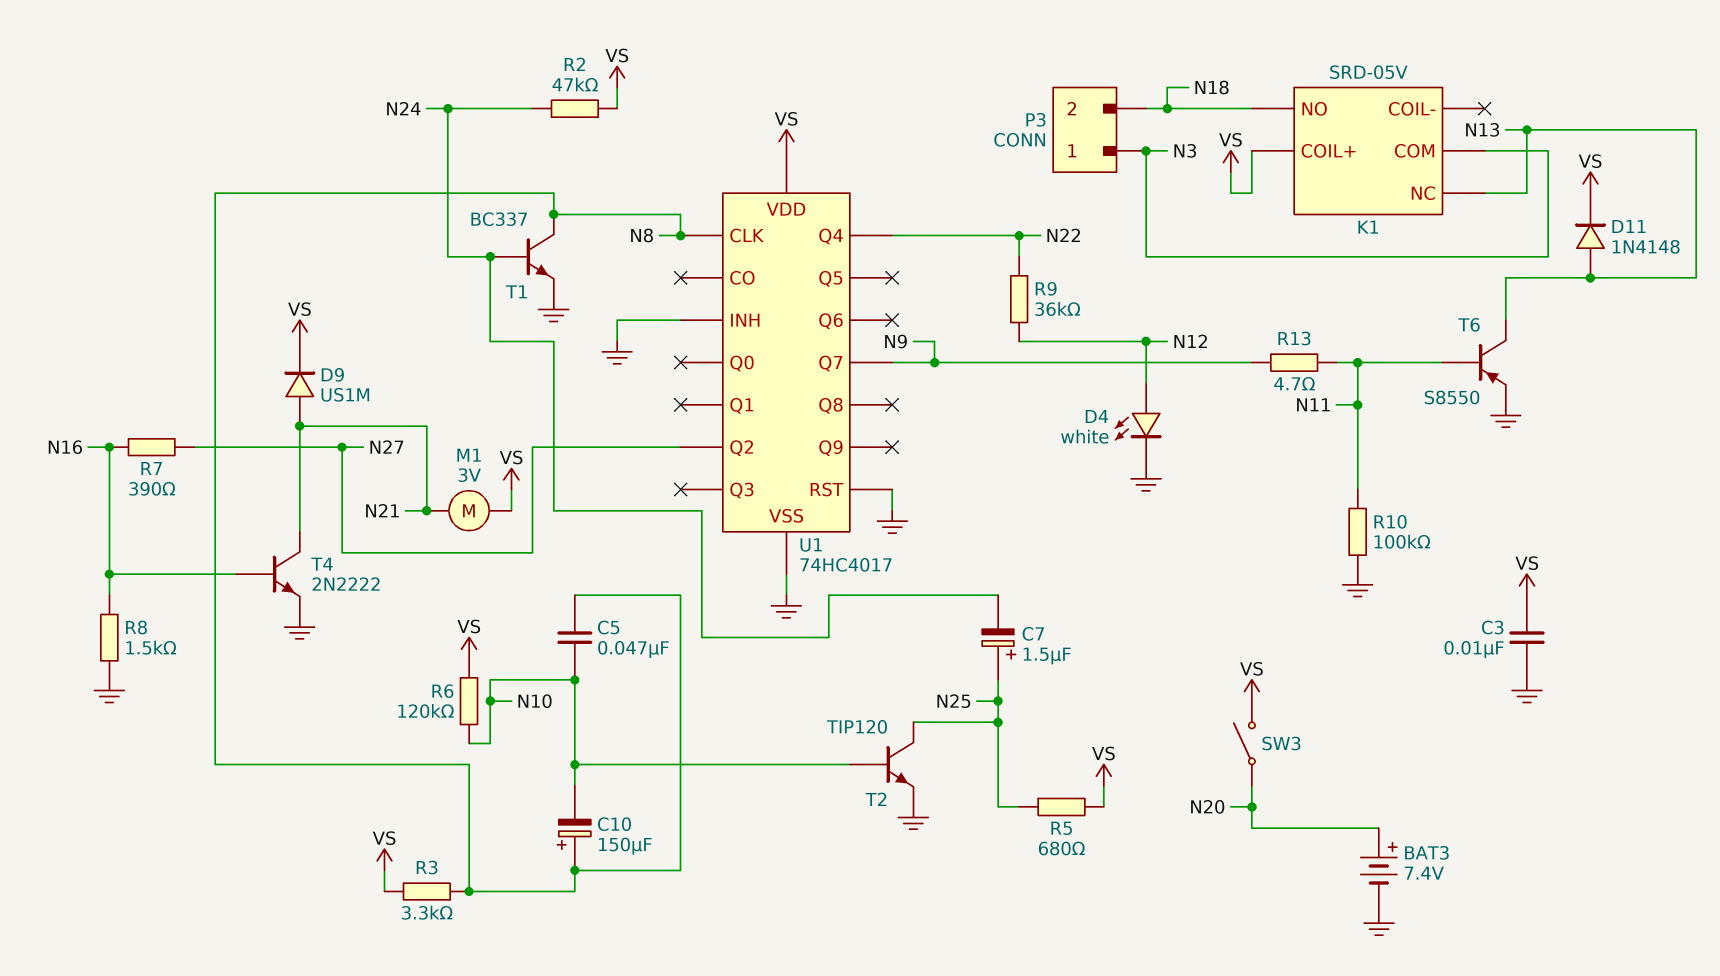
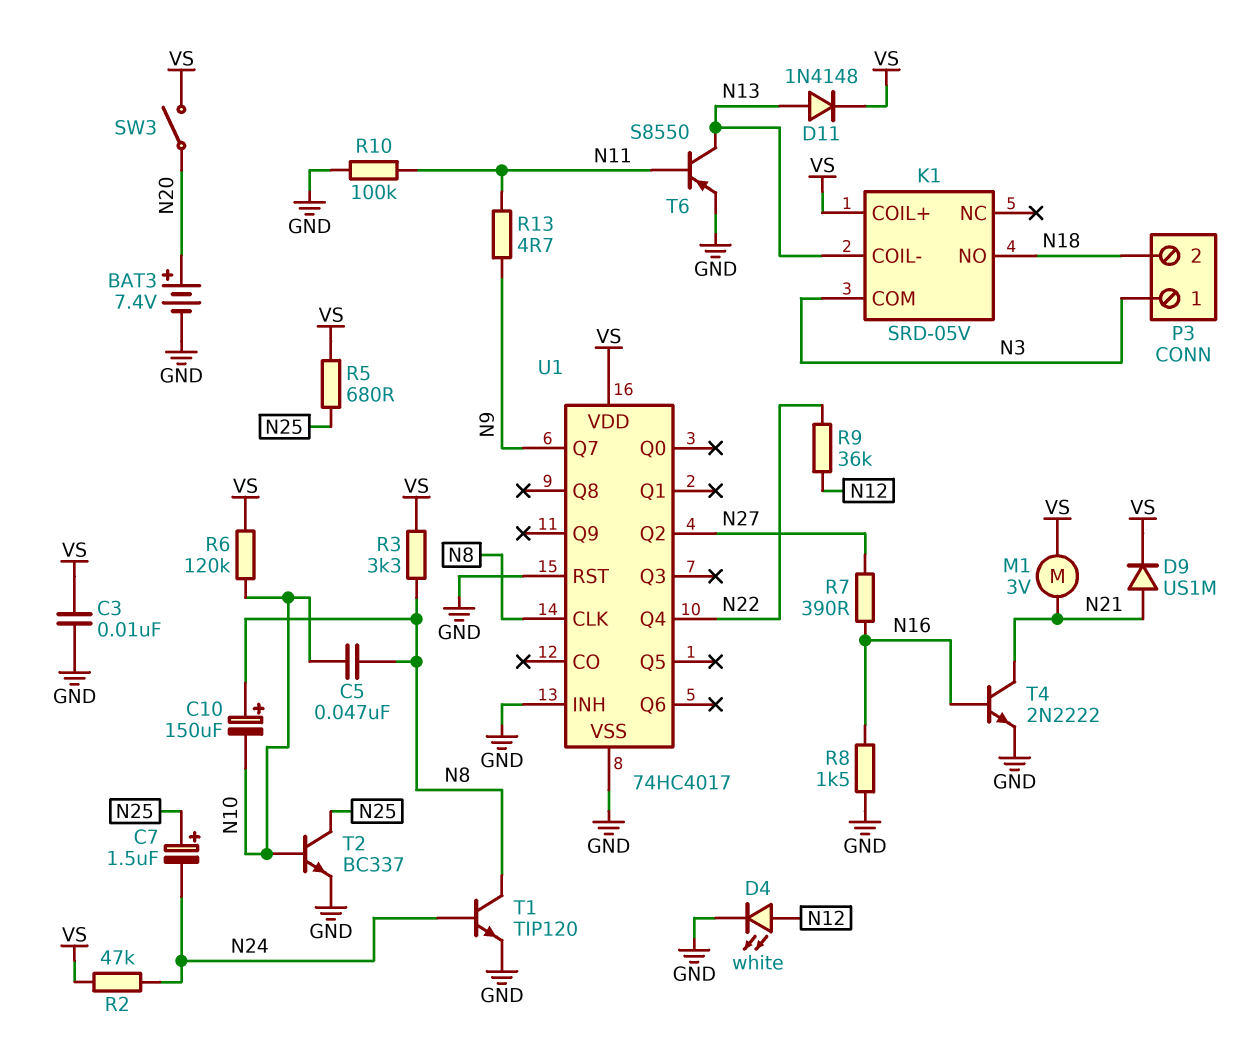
K1 pin COIL-: none -> N13
K1 pin NC: N13 -> none
T1: NPN BC337 (B N24, C N8, E GND) -> NPN TIP120 (B N24, C N8, E GND)
T2: NPN TIP120 (B N10, C N25, E GND) -> NPN BC337 (B N10, C N25, E GND)

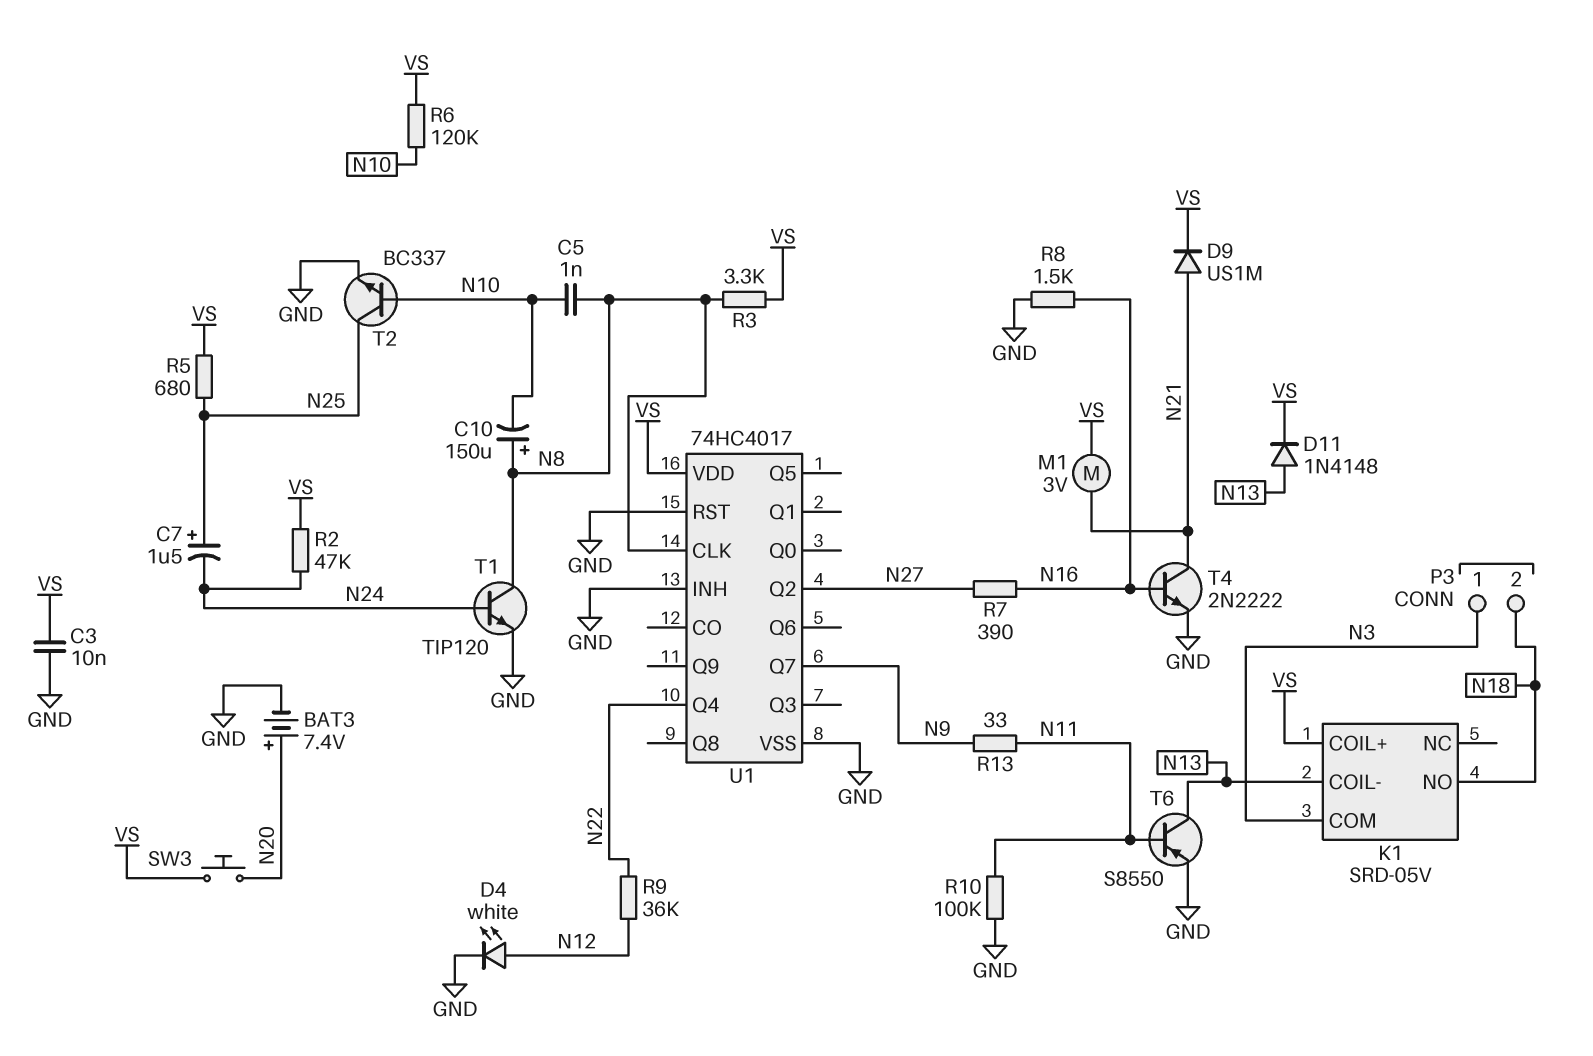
C5: 47nF (N8, N10) -> 1nF (N8, N10)
R13: 4.7 (N9, N11) -> 33 (N9, N11)
SW3: switch (N20, VS) -> button (N20, VS)

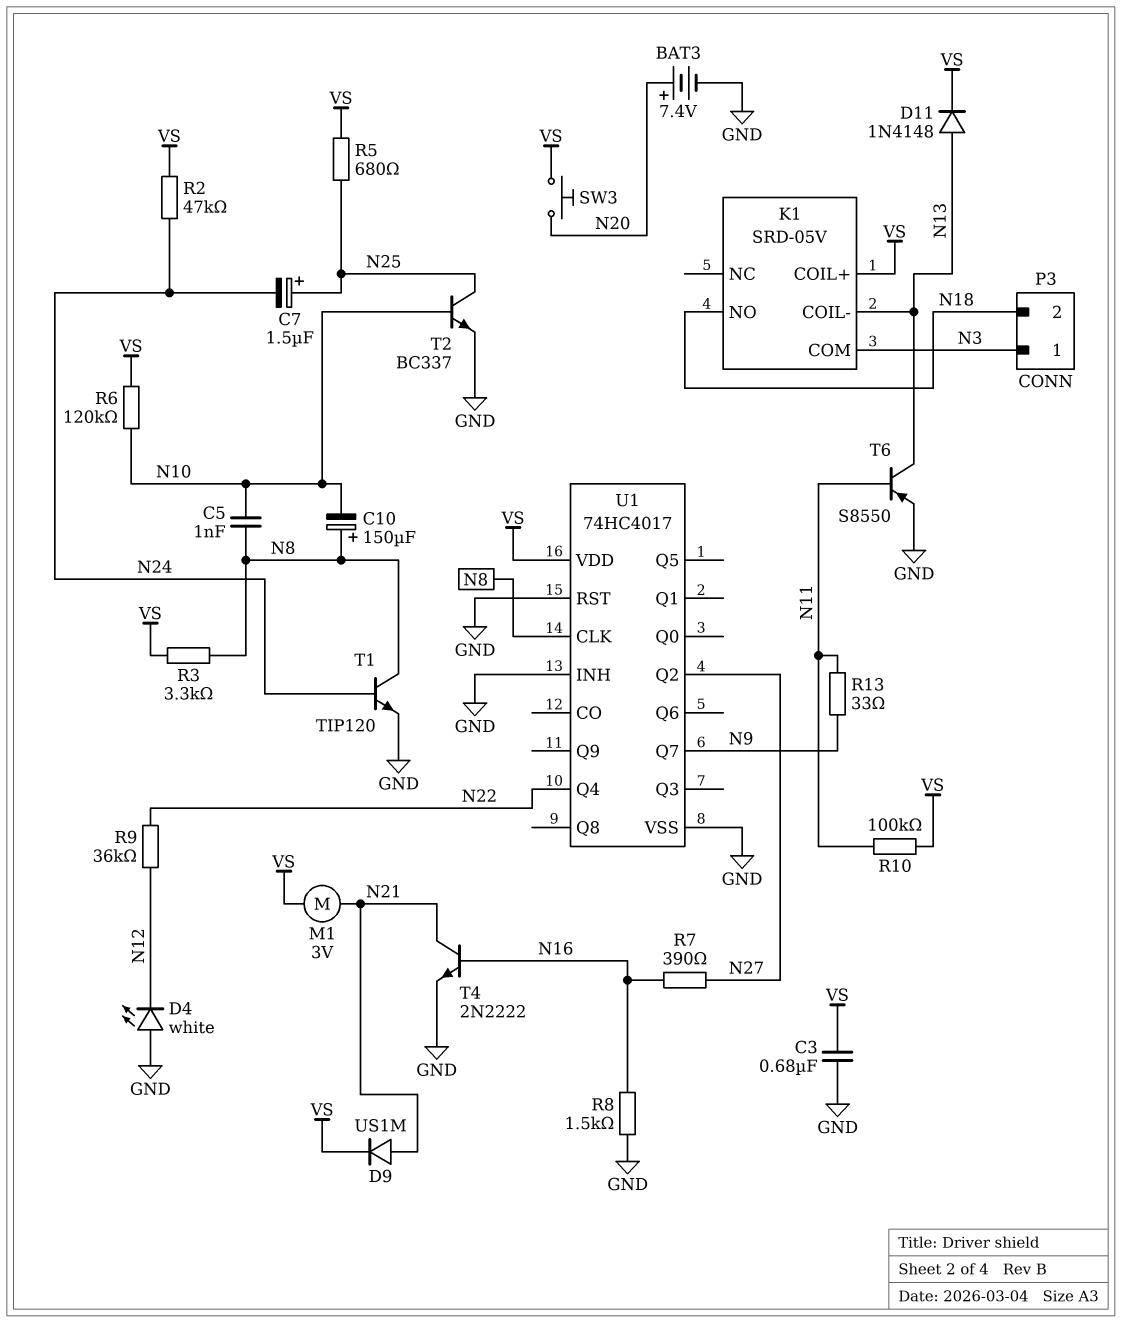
C3: 10nF (GND, VS) -> 680nF (GND, VS)
D4: LED white (A N12, K GND) -> LED white (A GND, K N12)
R10: 100k (GND, N11) -> 100k (N11, VS)

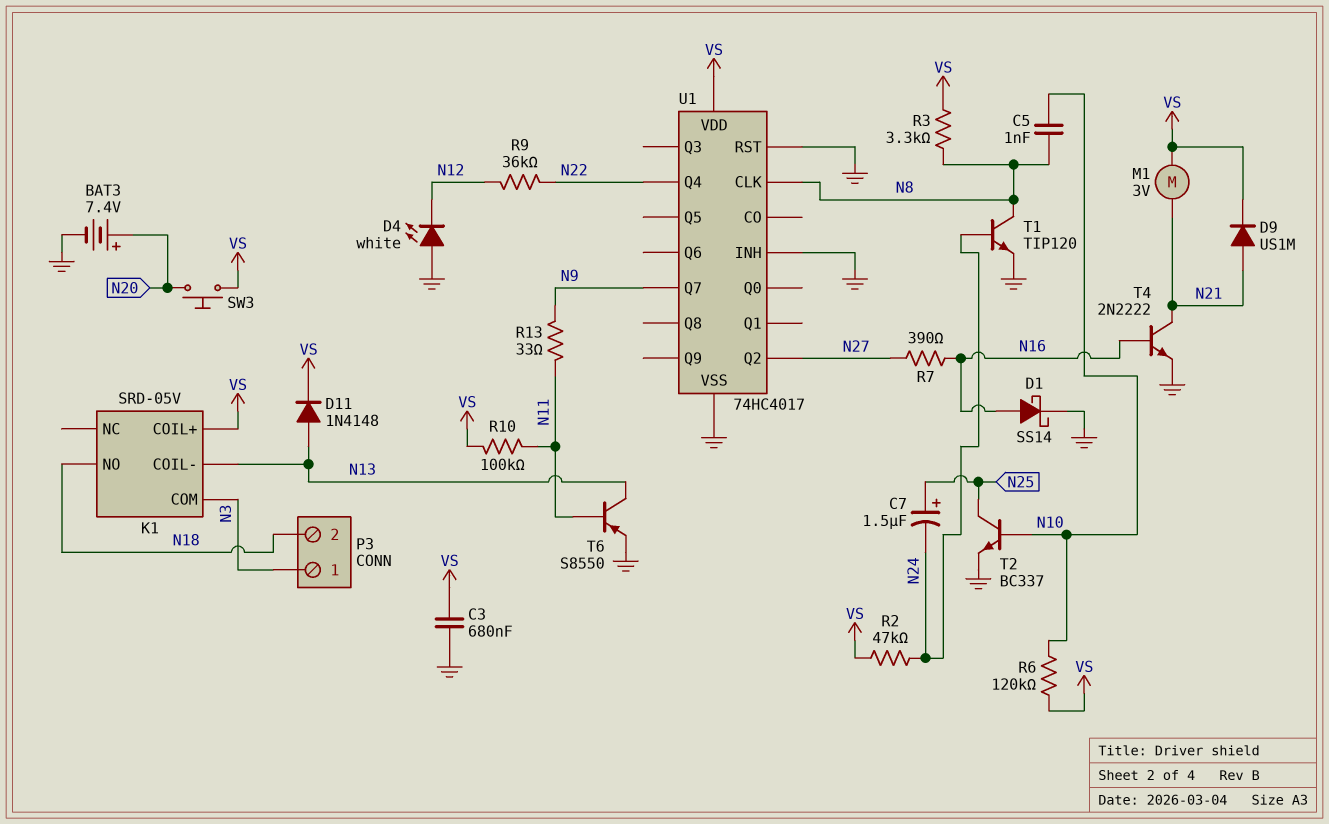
C10: 150uF (plus N8, minus N10) -> none
D1: none -> schottky SS14 (A N16, K GND)
R5: 680 (N25, VS) -> none
R8: 1.5k (GND, N16) -> none

